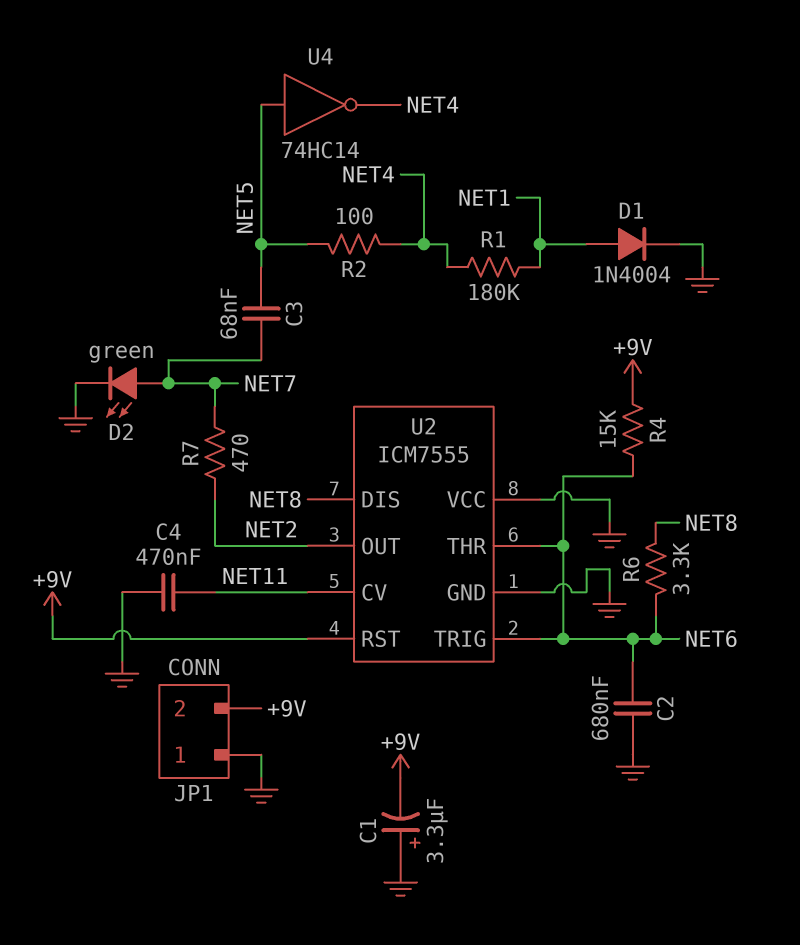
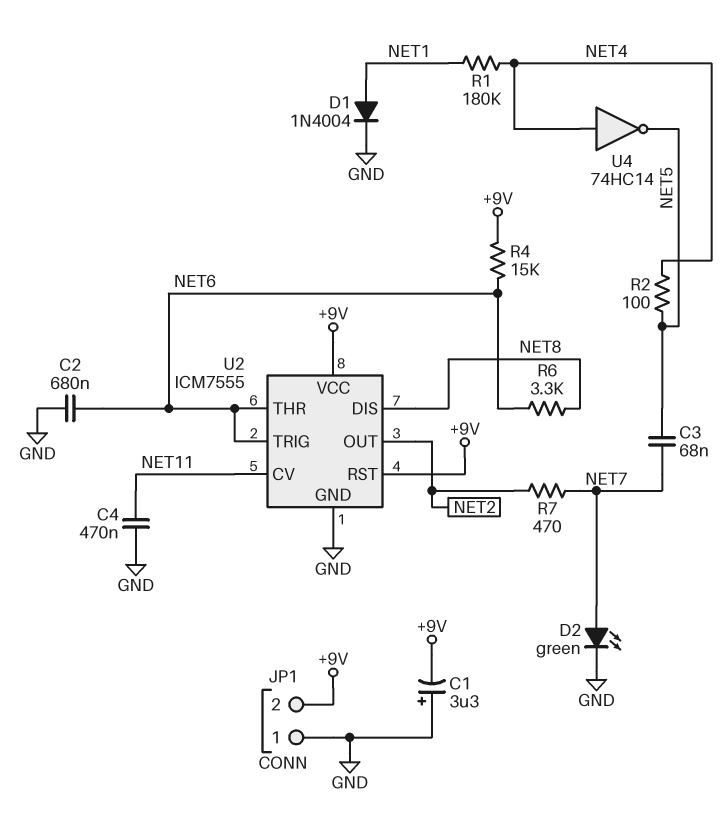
U2 pin VCC: GND -> +9V
U4: NOT 74HC14 (in NET5, out NET4) -> NOT 74HC14 (in NET4, out NET5)

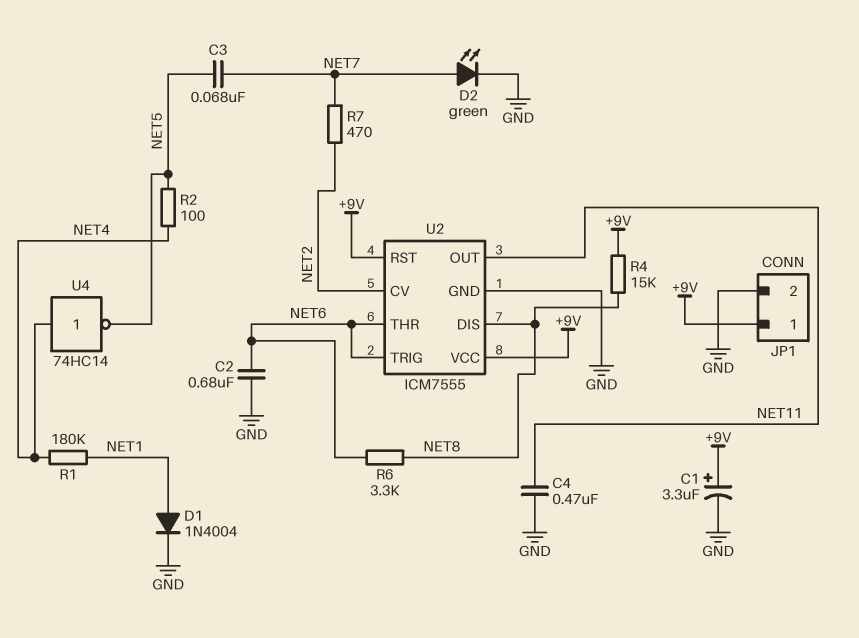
C1: 3.3uF (plus GND, minus +9V) -> 3.3uF (plus +9V, minus GND)
JP1 pin 1: GND -> +9V
JP1 pin 2: +9V -> GND
R4: 15k (+9V, NET6) -> 15k (+9V, NET8)
U2 pin CV: NET11 -> NET2
U2 pin OUT: NET2 -> NET11

